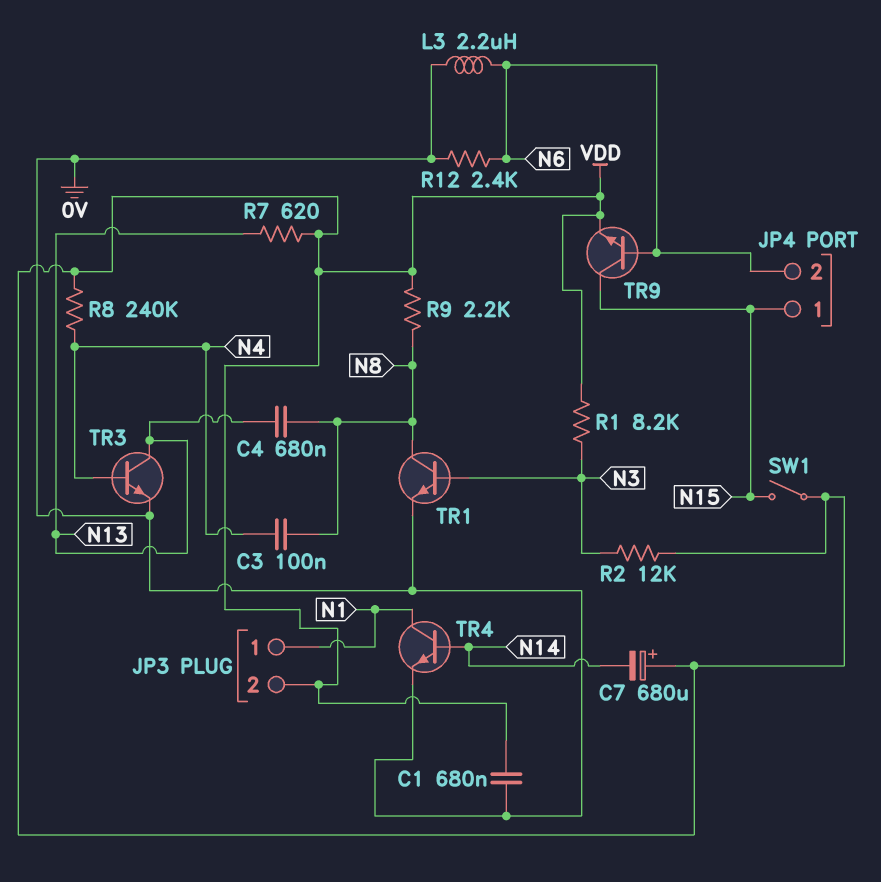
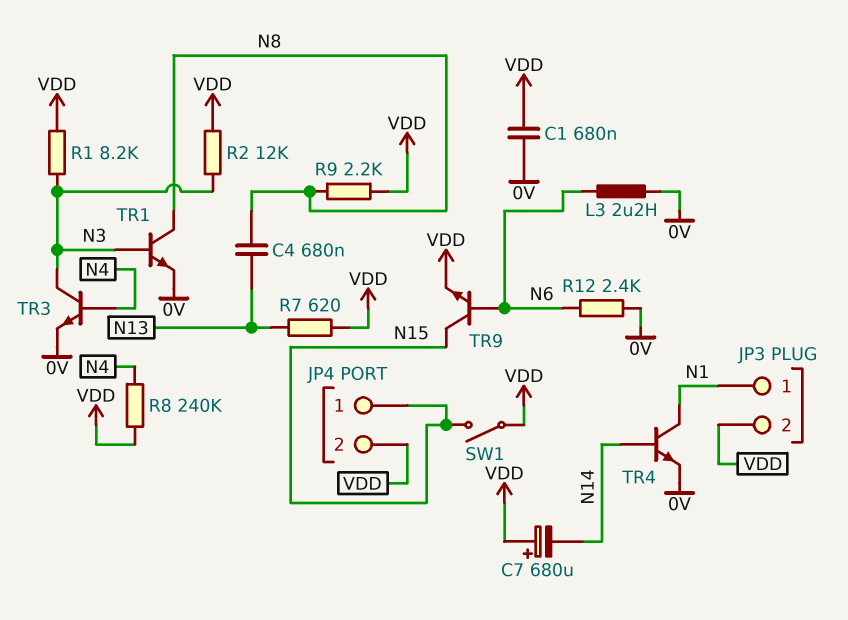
C3: 100nF (N4, N8) -> none
JP4 pin 2: N6 -> VDD
TR3: NPN (B N4, C N13, E 0V) -> NPN (B N4, C N3, E 0V)

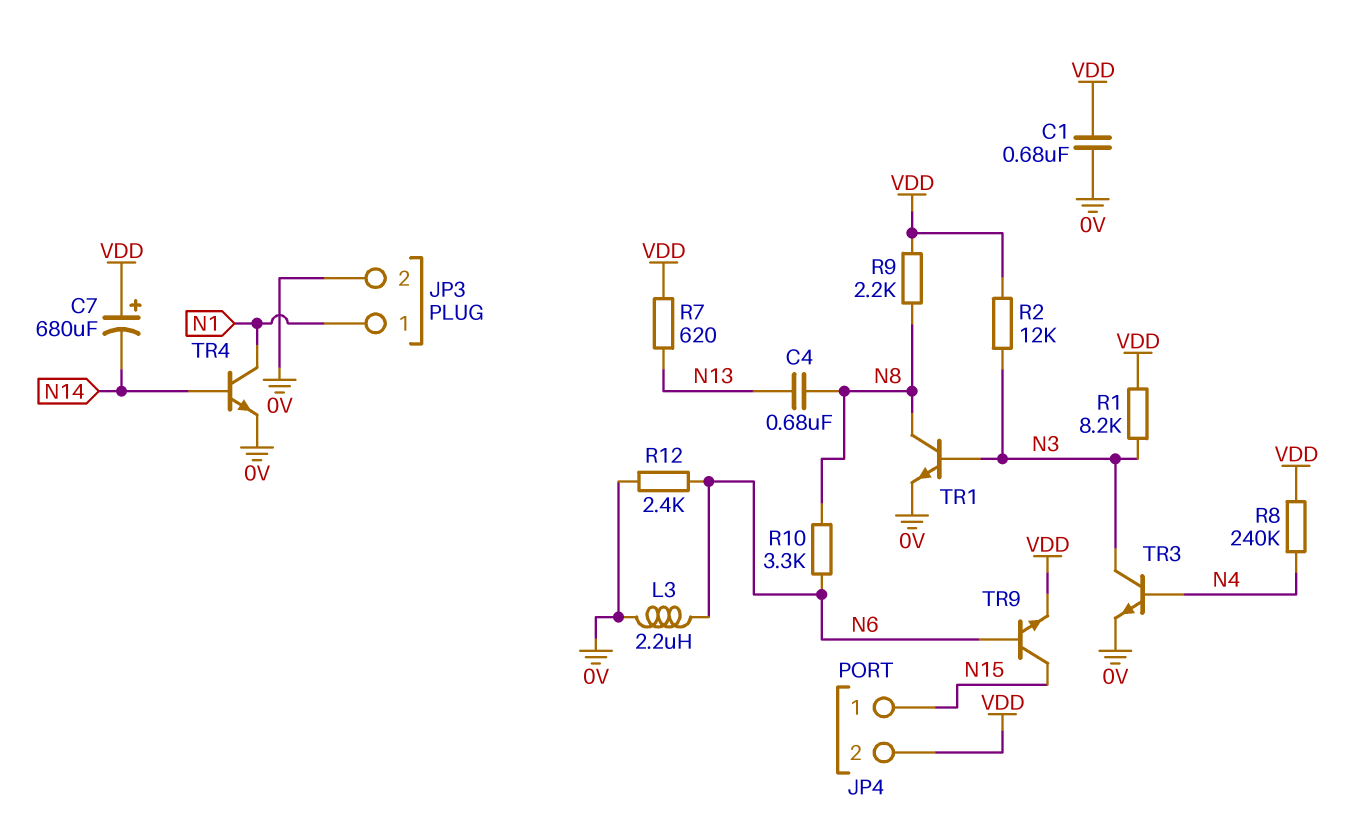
JP3 pin 2: VDD -> 0V
R10: none -> 3.3k (N6, N8)
SW1: switch (N15, VDD) -> none

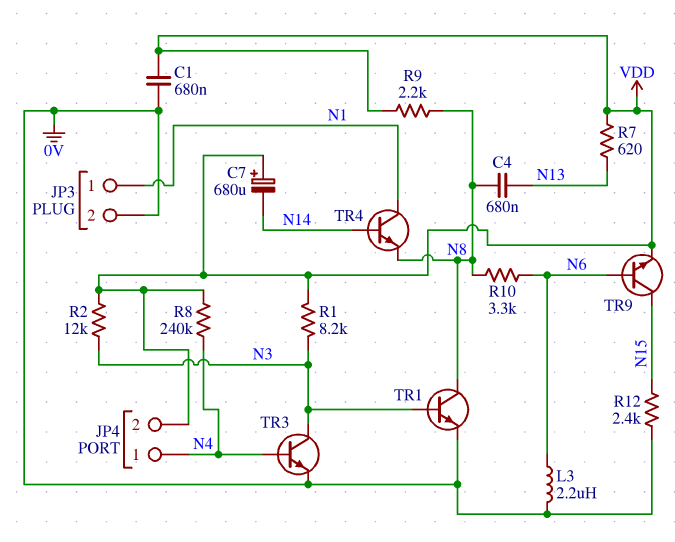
JP4 pin 1: N15 -> N4
R12: 2.4k (0V, N6) -> 2.4k (0V, N15)
TR4: NPN (B N14, C N1, E 0V) -> NPN (B N14, C N1, E N8)

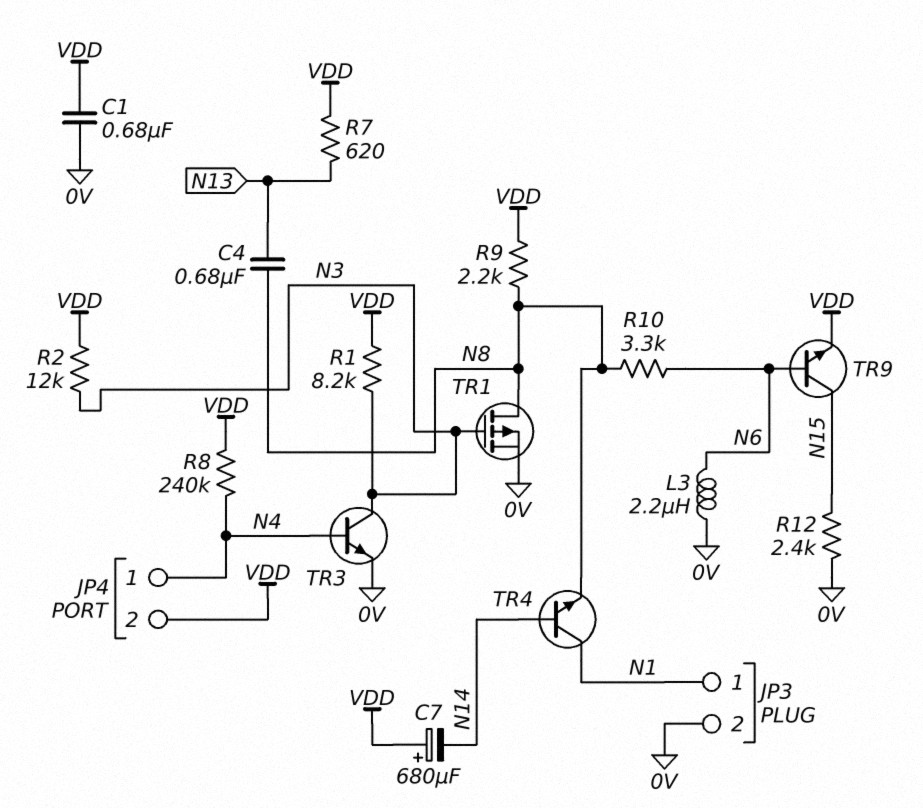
TR1: NPN (B N3, C N8, E 0V) -> PMOS (G N3, D N8, S 0V)

